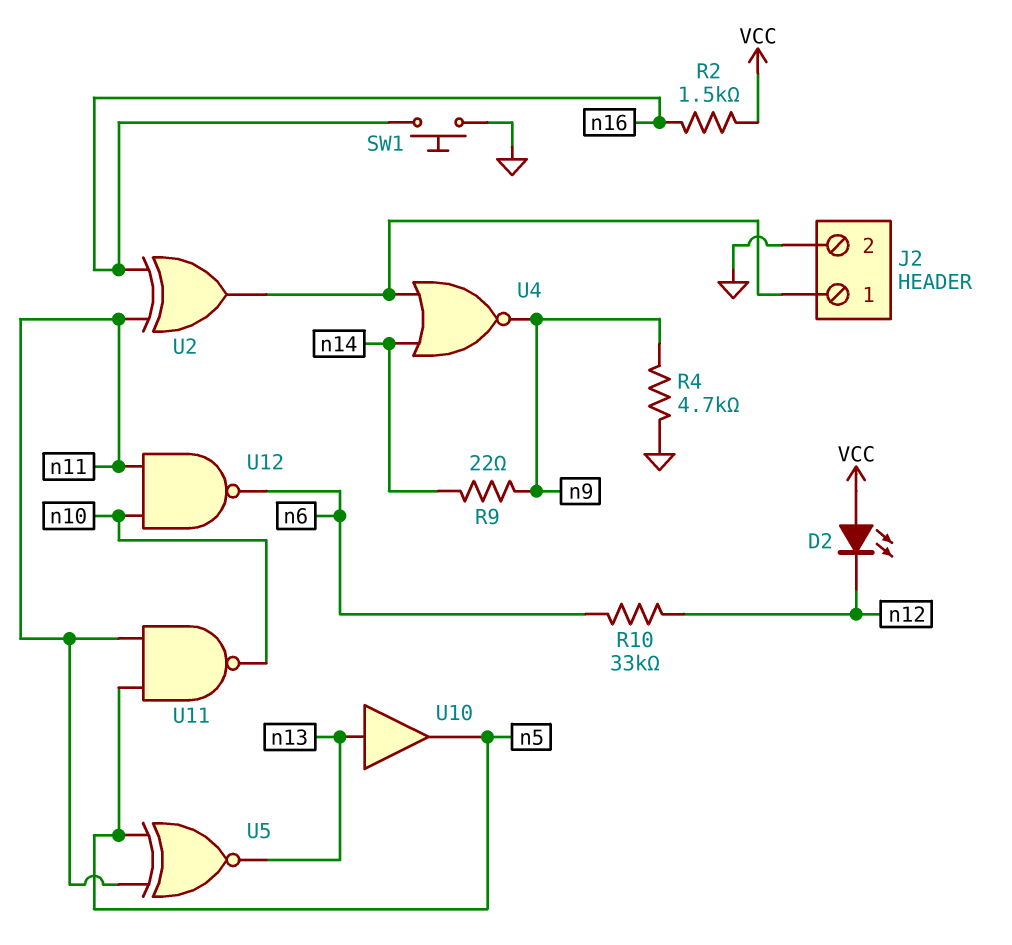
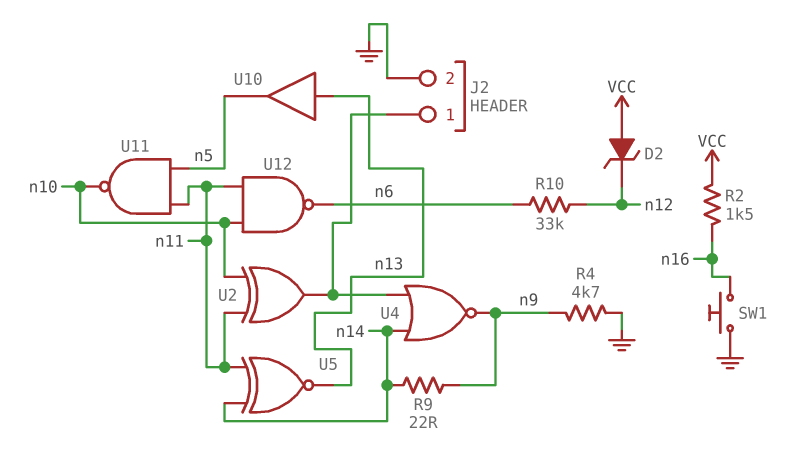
D2: LED (A VCC, K n12) -> zener (A VCC, K n12)
U2: XOR (in n11, in n16, out J2/1) -> XOR (in n10, in n11, out J2/1)
U5: XNOR (in n5, in n11, out n13) -> XNOR (in n11, in n14, out n13)

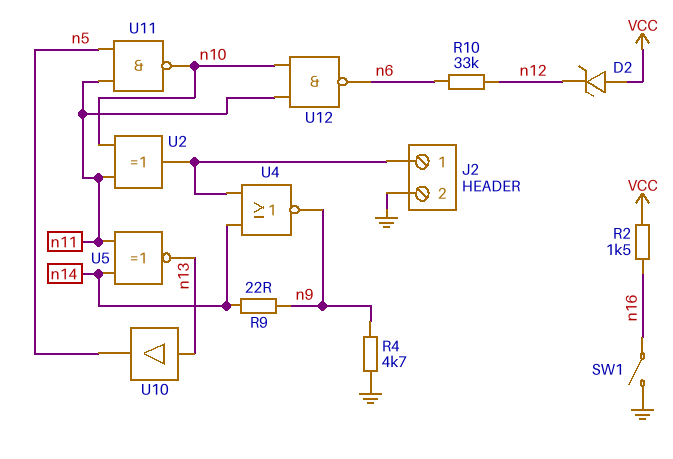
SW1: button (GND, n16) -> switch (GND, n16)

